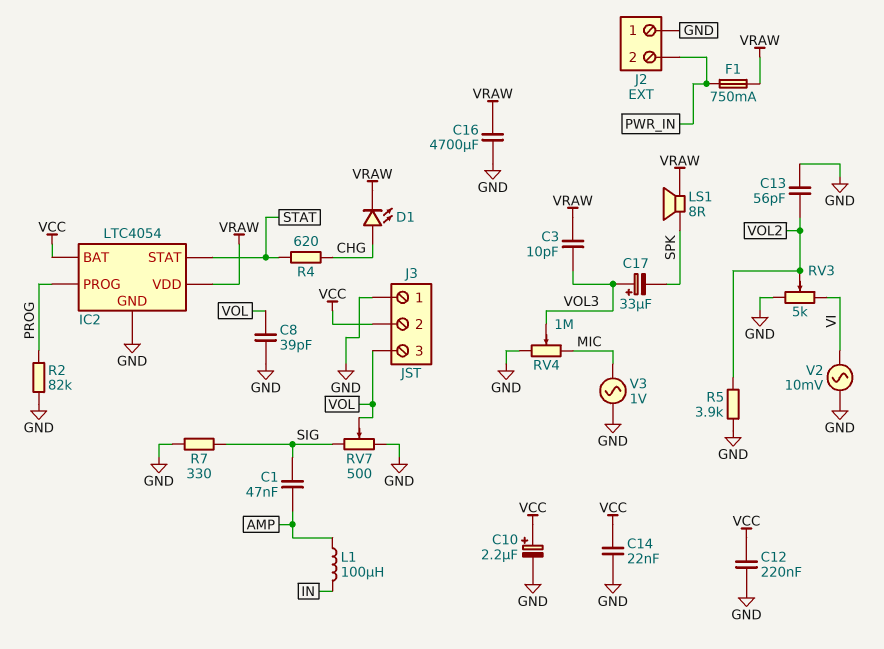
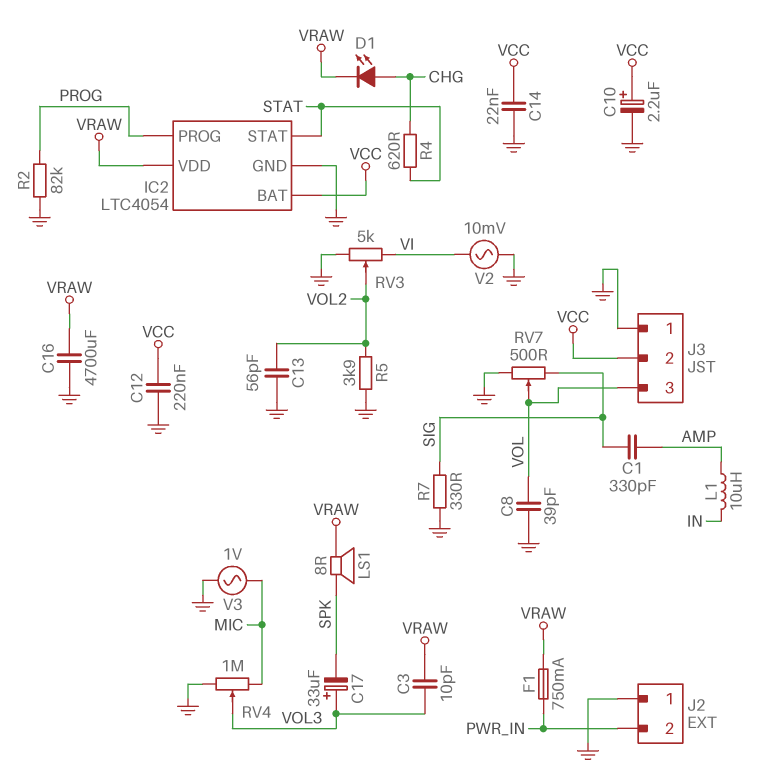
C1: 47nF (AMP, SIG) -> 330pF (AMP, SIG)
L1: 100uH (AMP, IN) -> 10uH (AMP, IN)

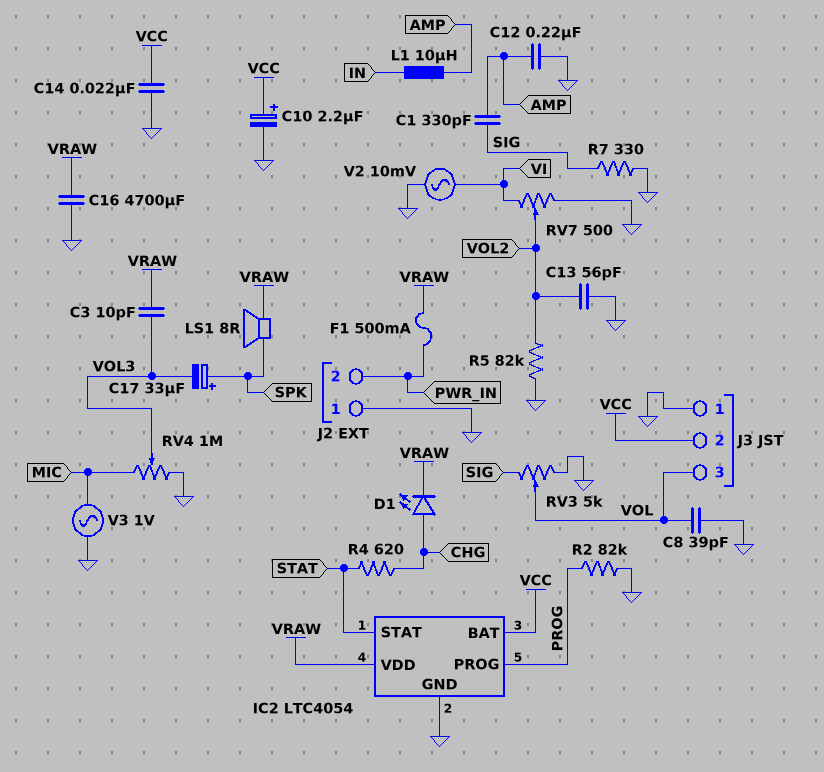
C12: 220nF (GND, VCC) -> 220nF (AMP, GND)
C17: 33uF (plus VOL3, minus SPK) -> 33uF (plus SPK, minus VOL3)
F1: 750mA (PWR_IN, VRAW) -> 500mA (PWR_IN, VRAW)
R5: 3.9k (GND, VOL2) -> 82k (GND, VOL2)
RV3: 5k (GND, VI, wiper VOL2) -> 5k (GND, SIG, wiper VOL)
RV7: 500 (GND, SIG, wiper VOL) -> 500 (GND, VI, wiper VOL2)

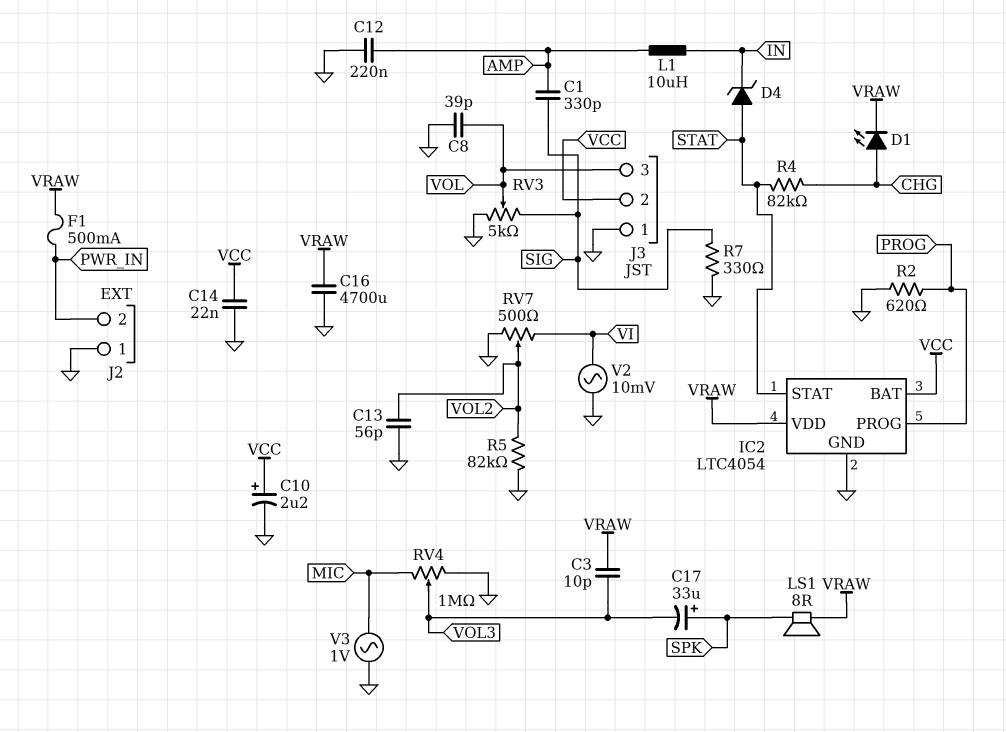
D4: none -> zener (A STAT, K IN)
R2: 82k (GND, PROG) -> 620 (GND, PROG)
R4: 620 (CHG, STAT) -> 82k (CHG, STAT)

